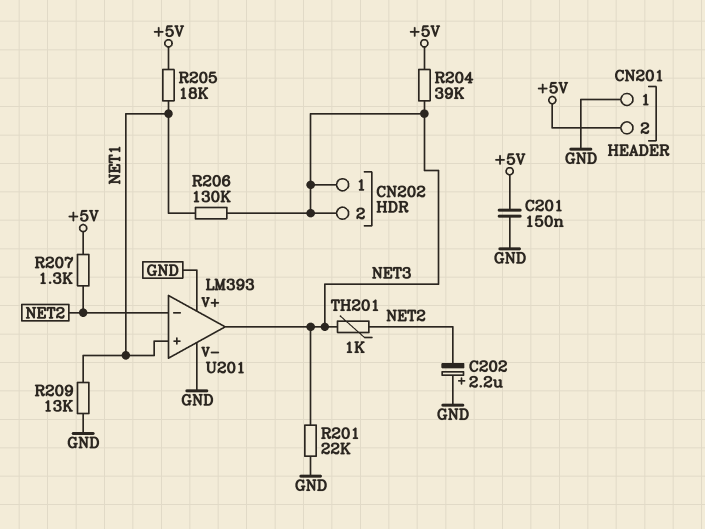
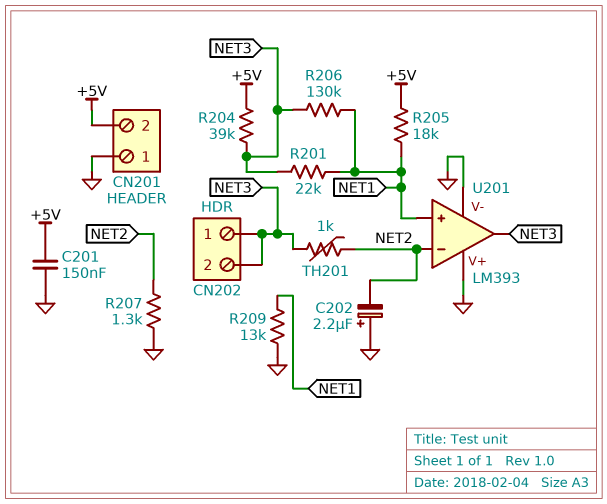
R201: 22k (GND, NET3) -> 22k (NET1, NET3)
R207: 1.3k (+5V, NET2) -> 1.3k (GND, NET2)

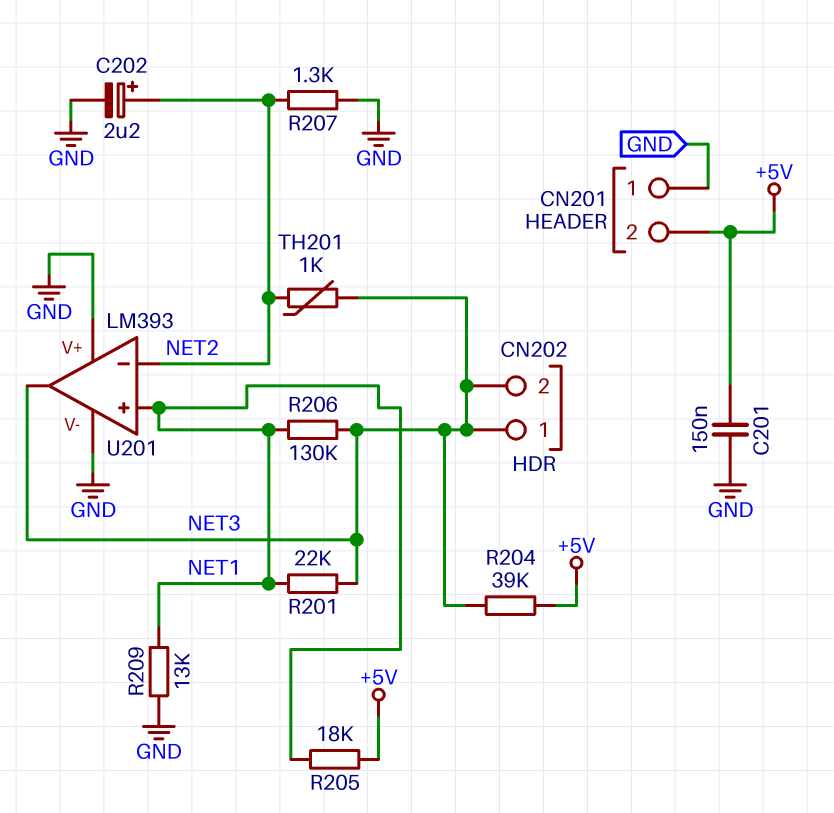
C202: 2.2uF (plus GND, minus NET2) -> 2.2uF (plus NET2, minus GND)

